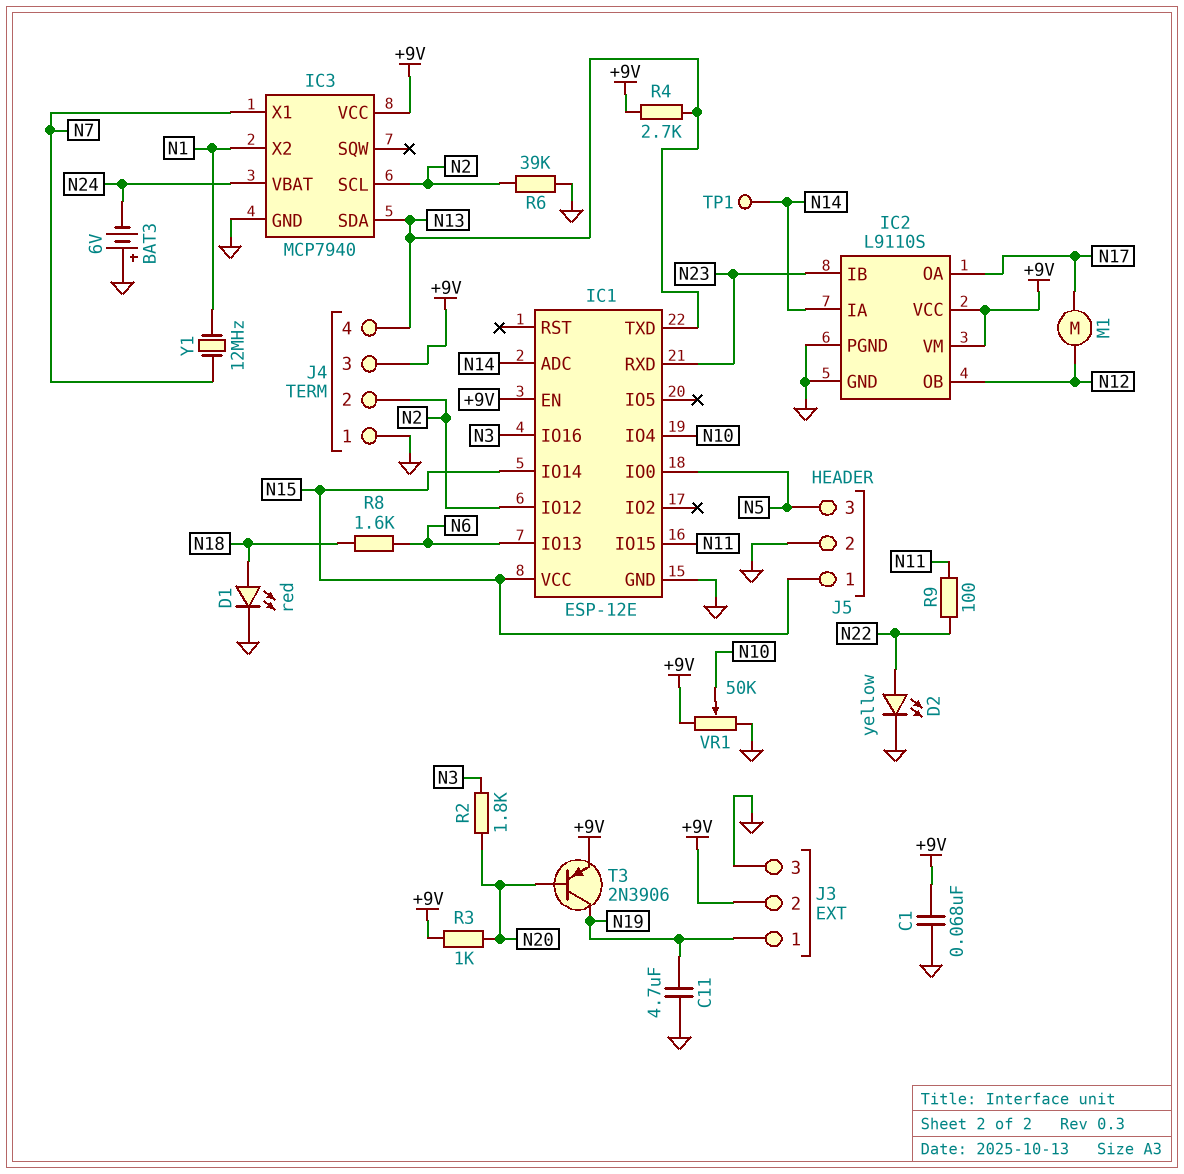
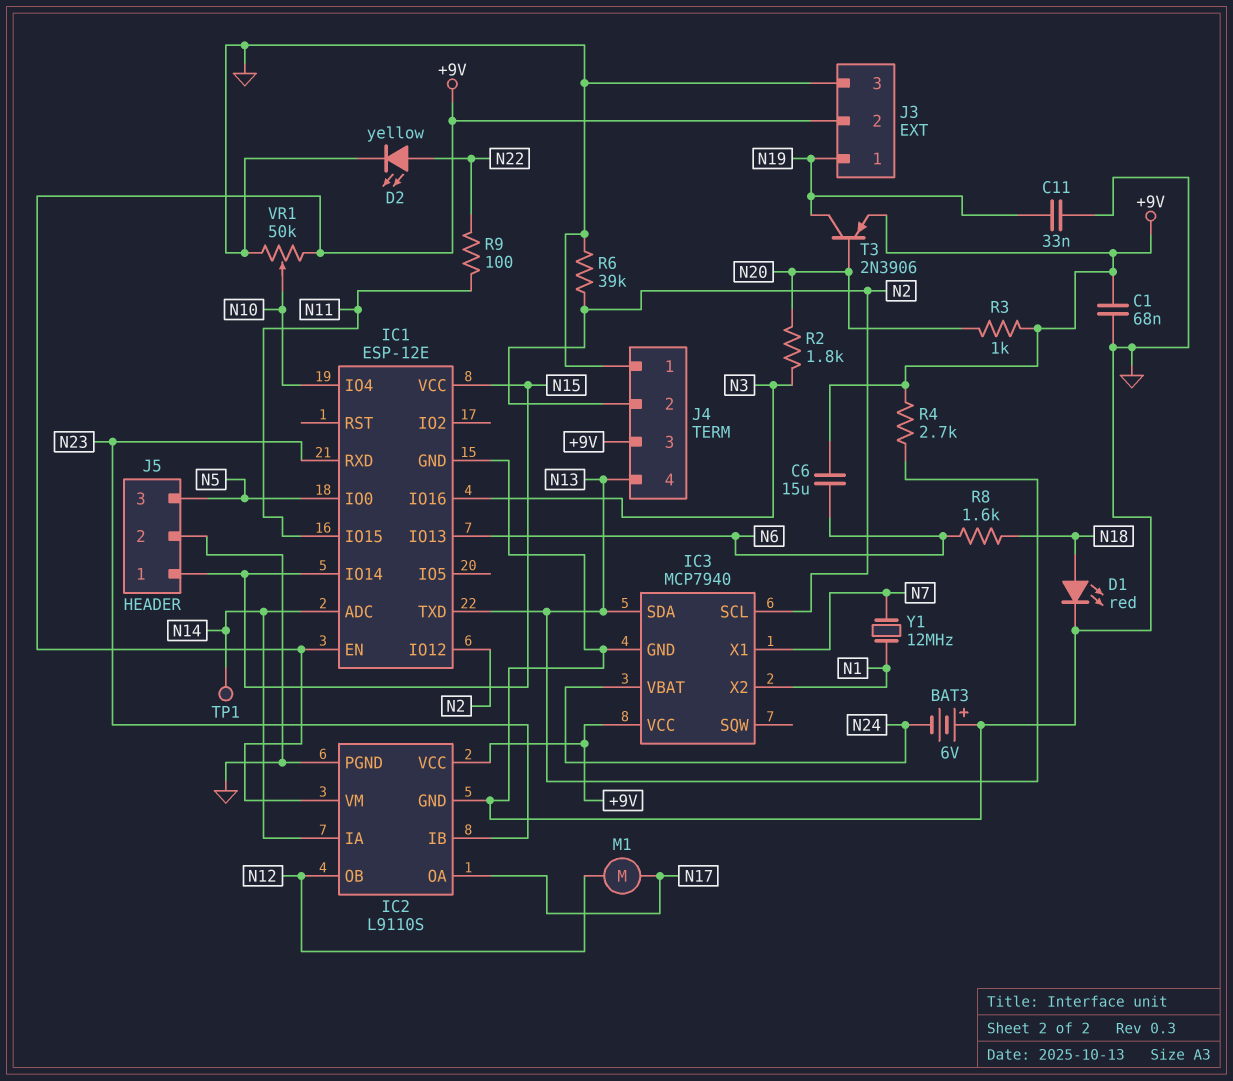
C6: none -> 15uF (+9V, N6)
C11: 4.7uF (GND, N19) -> 33nF (GND, N19)

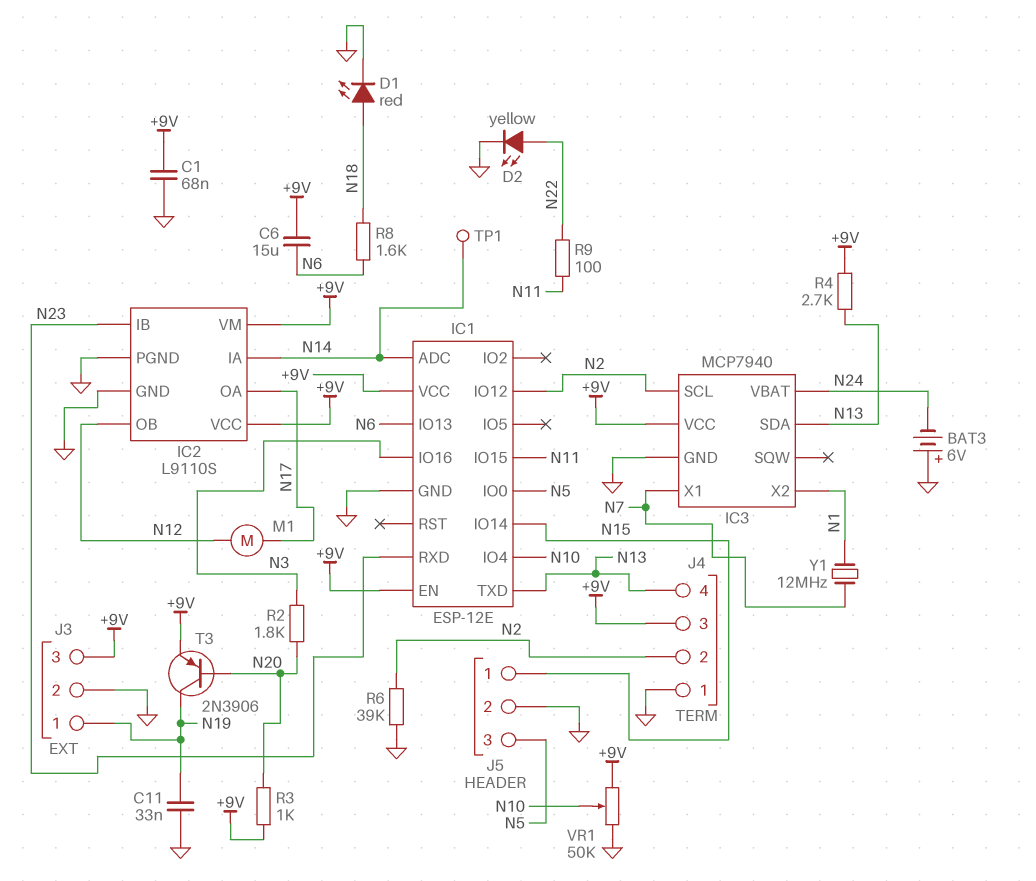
IC1 pin VCC: N15 -> +9V
J3 pin 2: +9V -> GND
J3 pin 3: GND -> +9V

